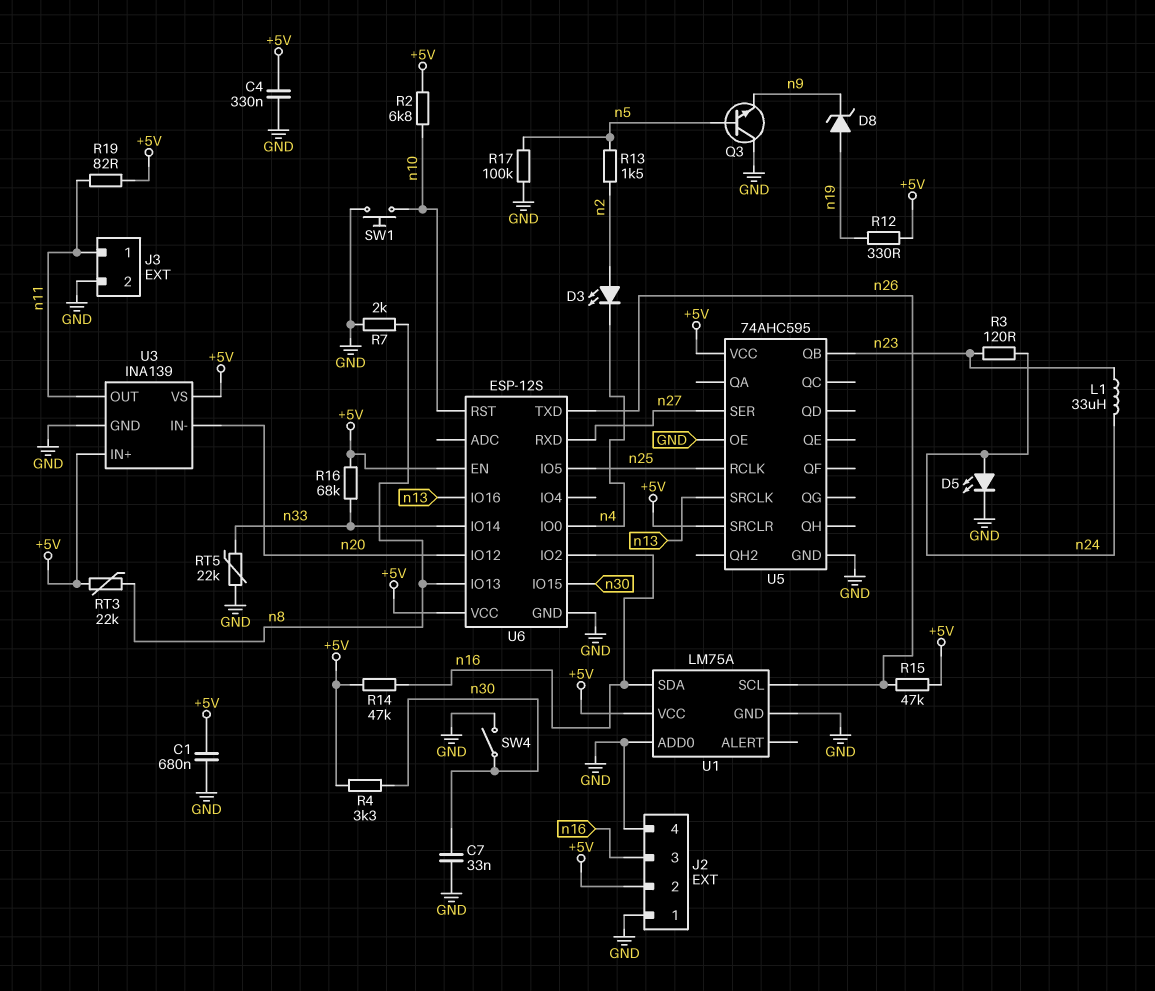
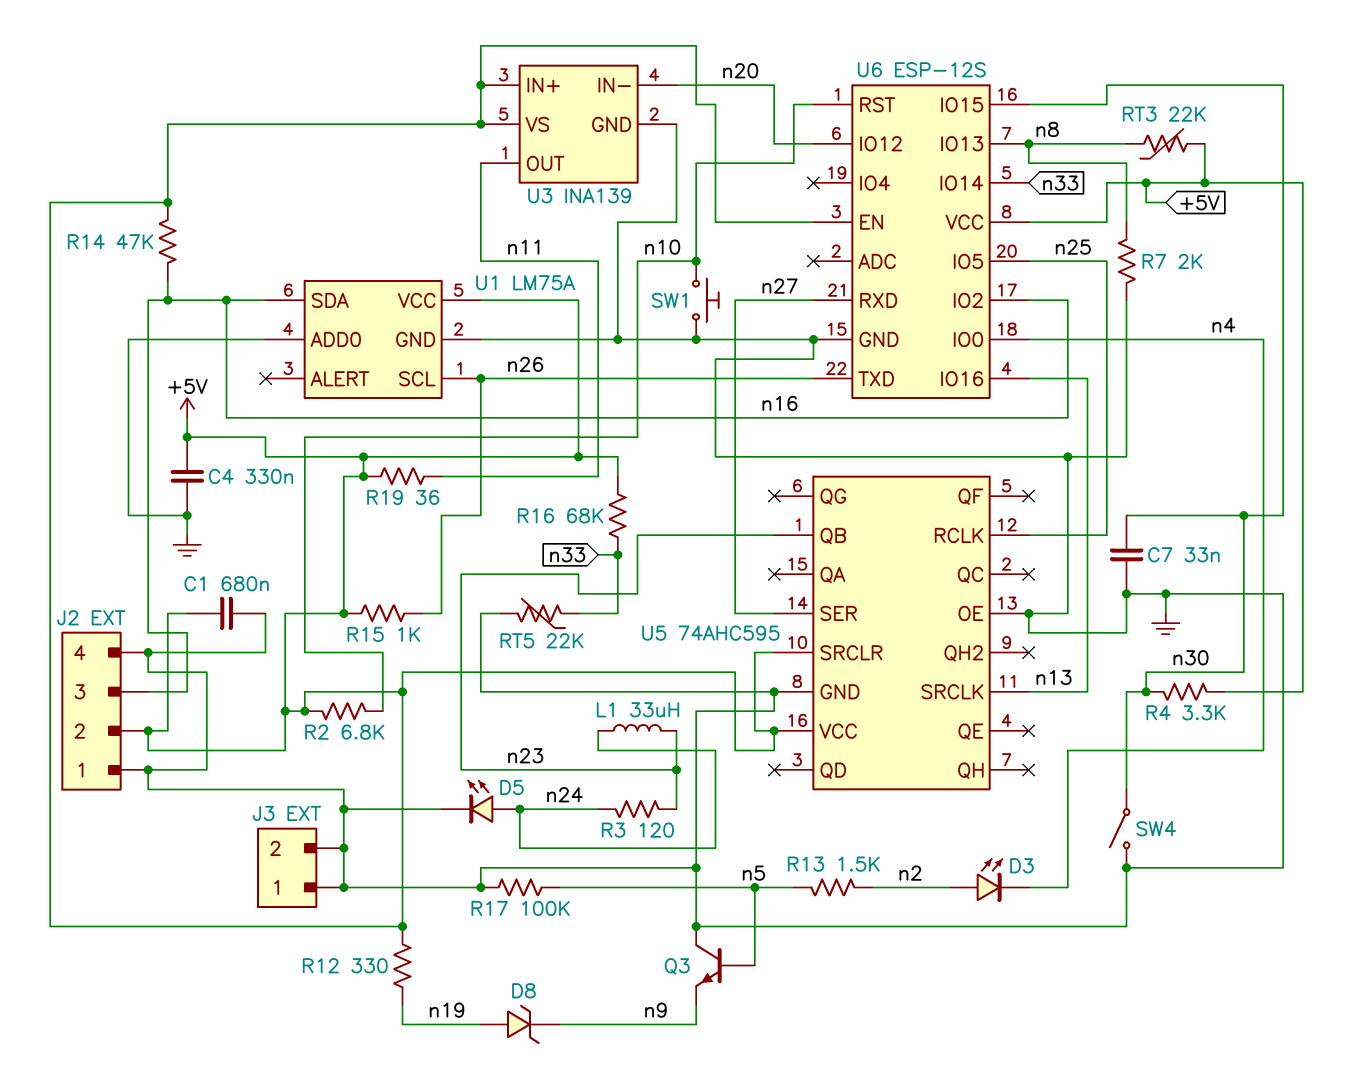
J3 pin 1: n11 -> GND
R15: 47k (+5V, n26) -> 1k (+5V, n26)
R19: 82 (+5V, n11) -> 36 (+5V, n11)

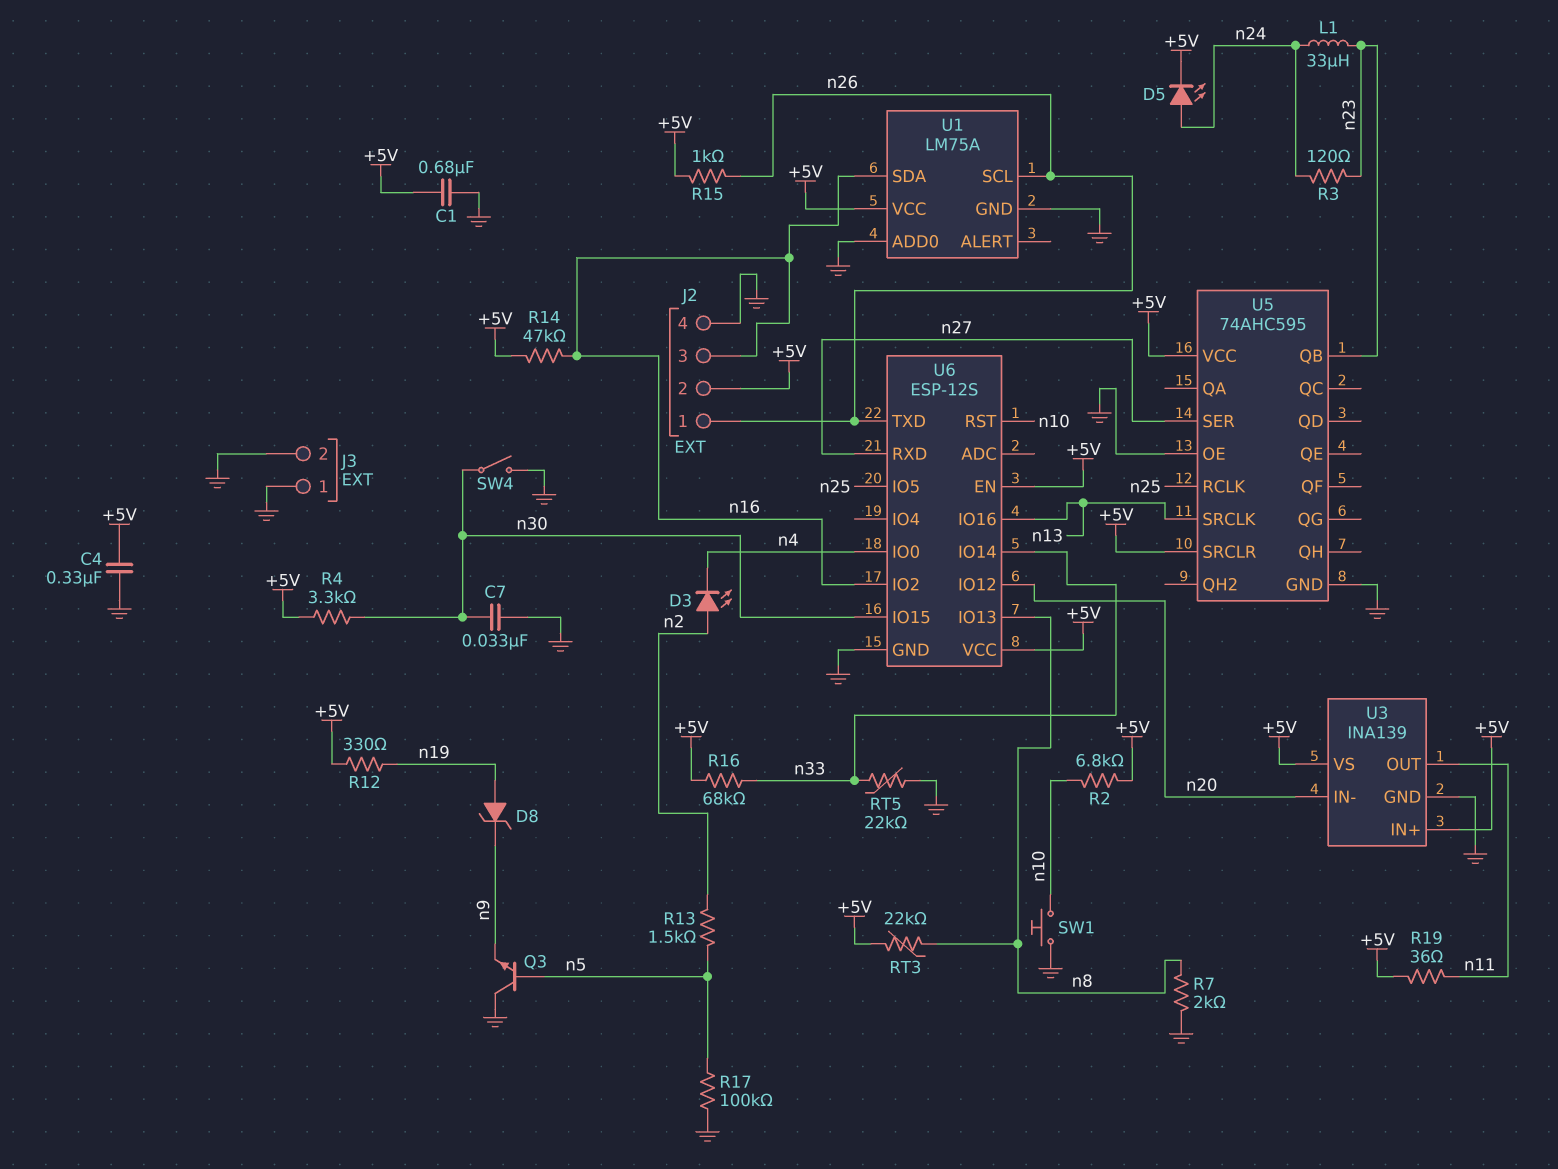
D5: LED (A n24, K GND) -> LED (A n24, K +5V)
J2 pin 1: GND -> n26

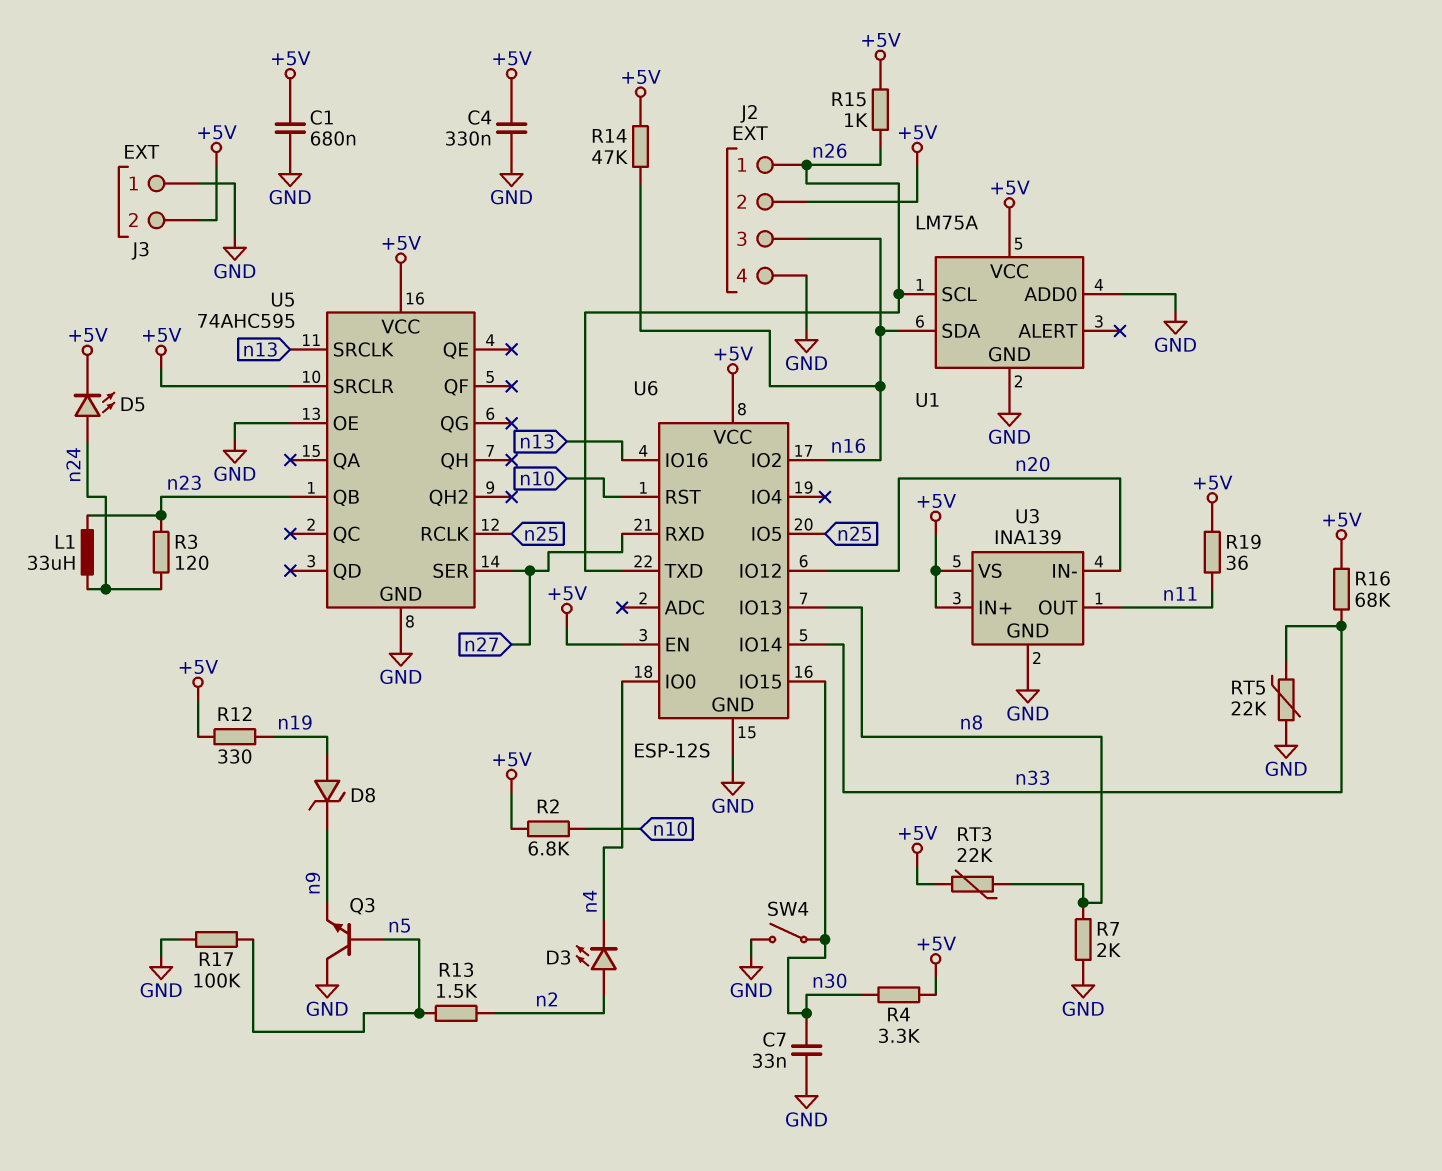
J3 pin 2: GND -> +5V
SW1: button (GND, n10) -> none

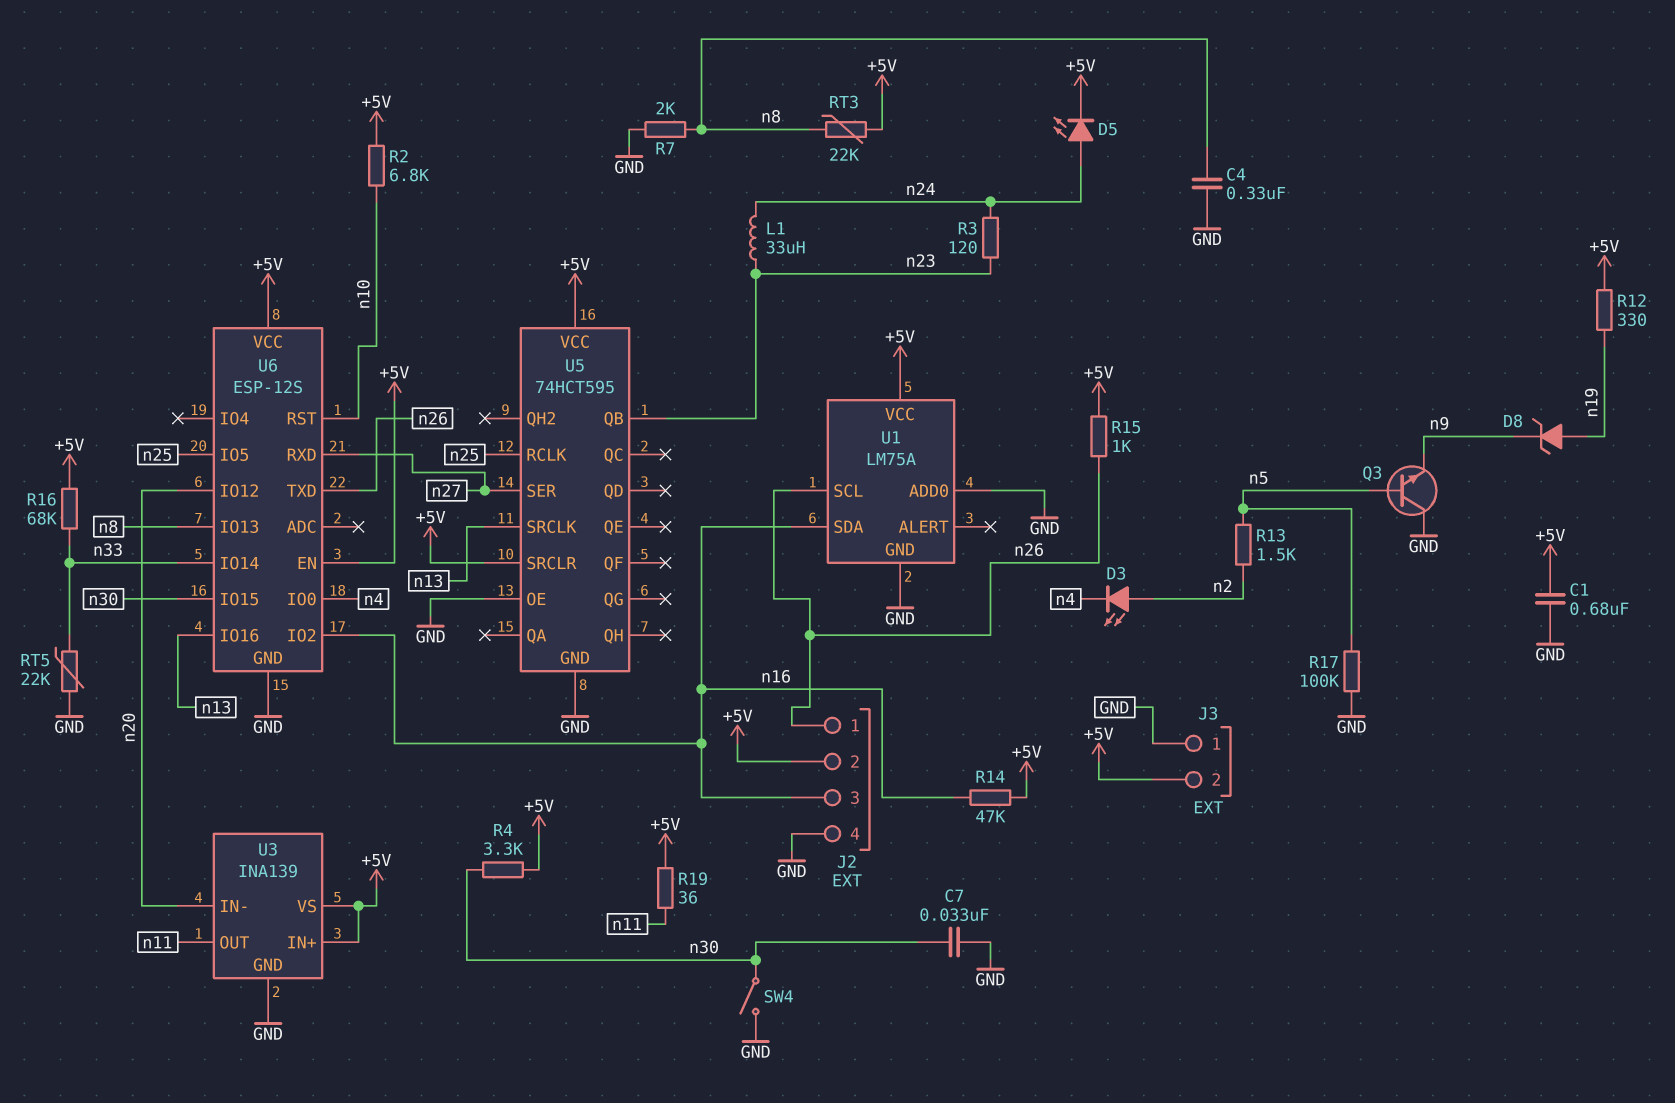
C4: 330nF (+5V, GND) -> 330nF (GND, n8)
U5: 74AHC595 -> 74HCT595

